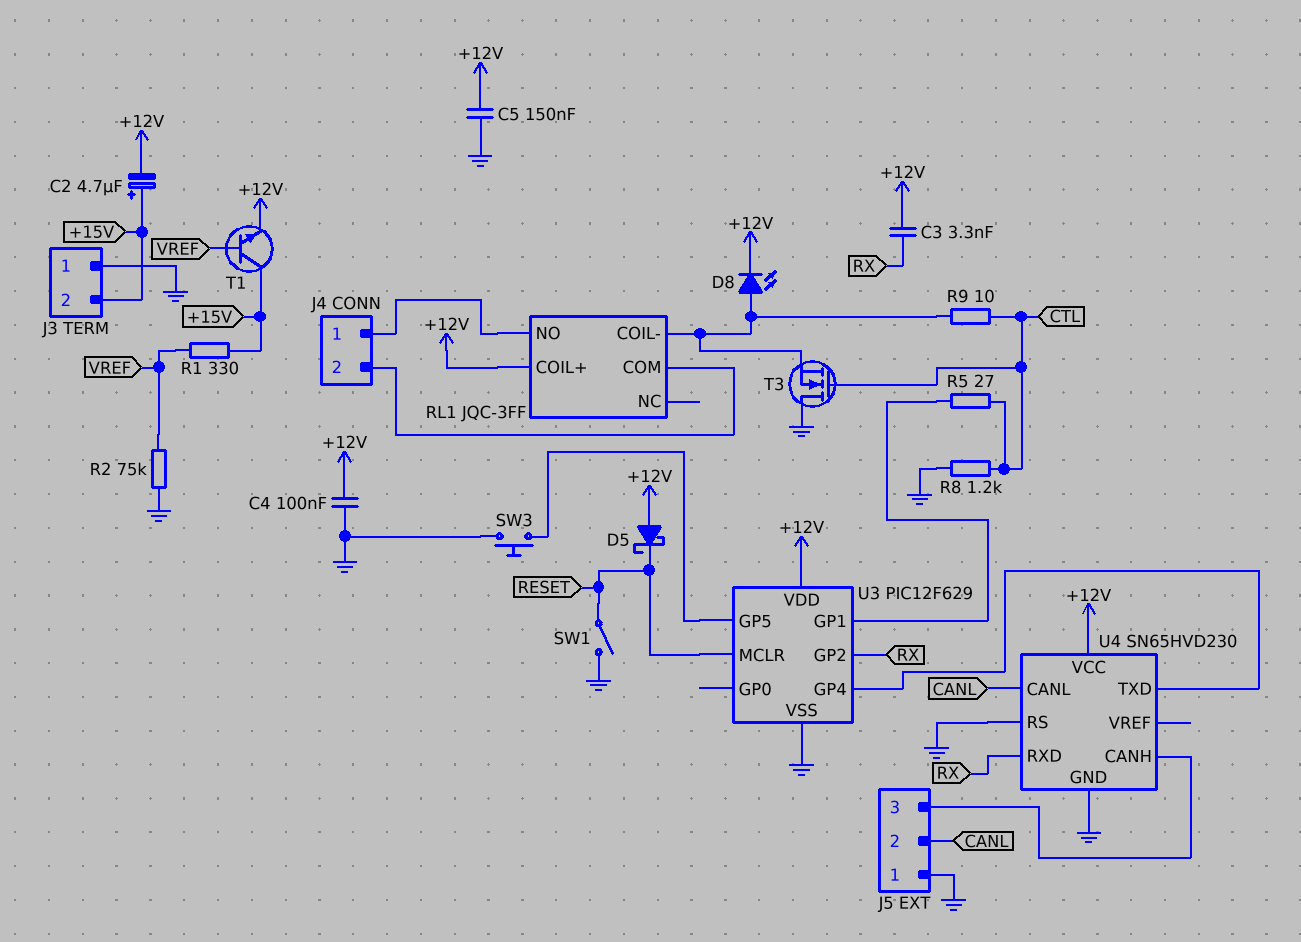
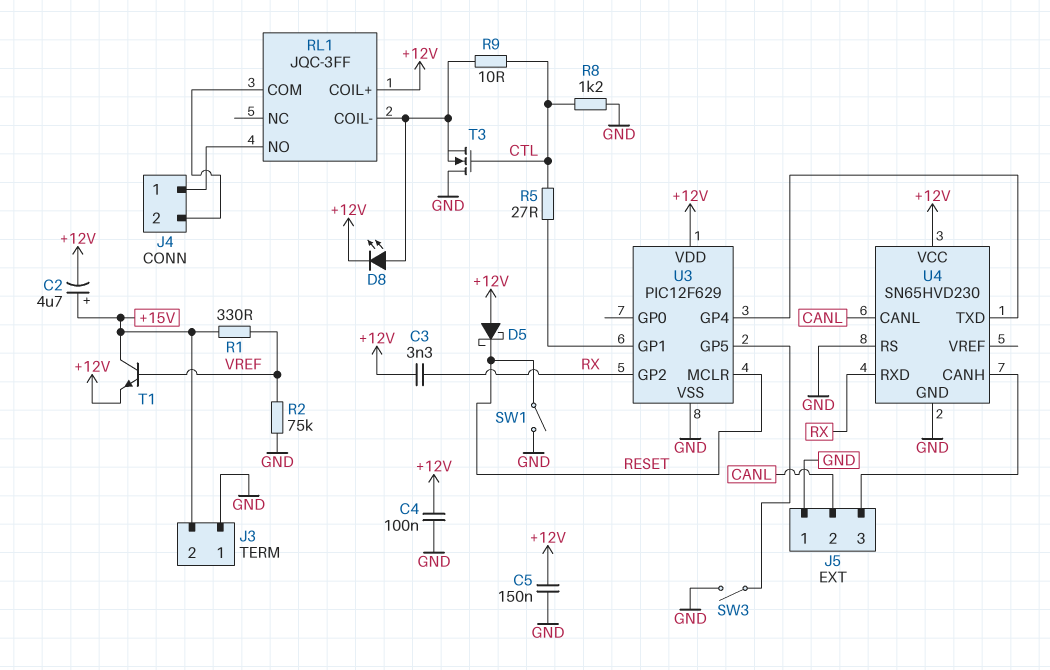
SW3: button (GND, U3/GP5) -> switch (GND, U3/GP5)

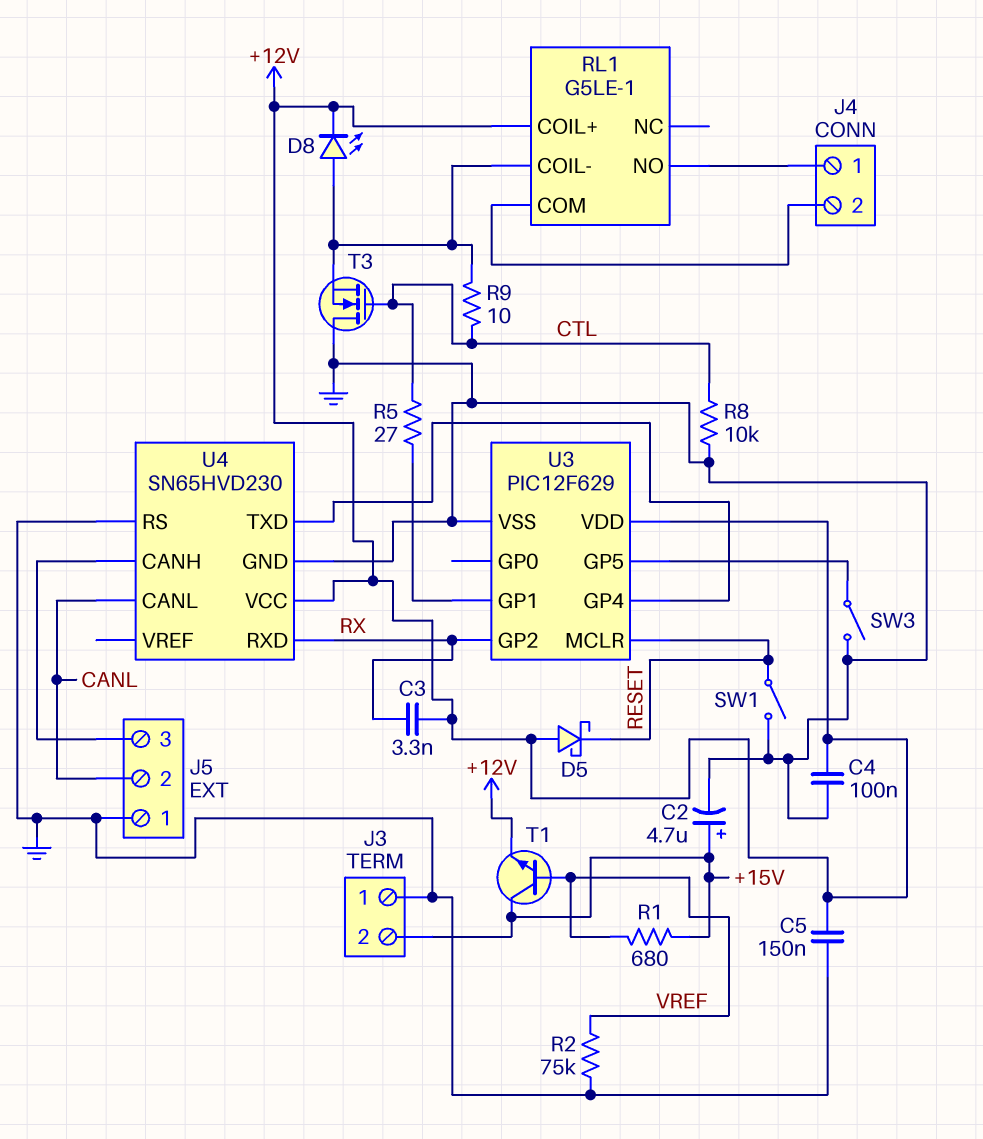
C2: 4.7uF (plus +15V, minus +12V) -> 4.7uF (plus +15V, minus GND)
R1: 330 (+15V, VREF) -> 680 (+15V, VREF)
R8: 1.2k (CTL, GND) -> 10k (CTL, GND)
RL1: JQC-3FF -> G5LE-1

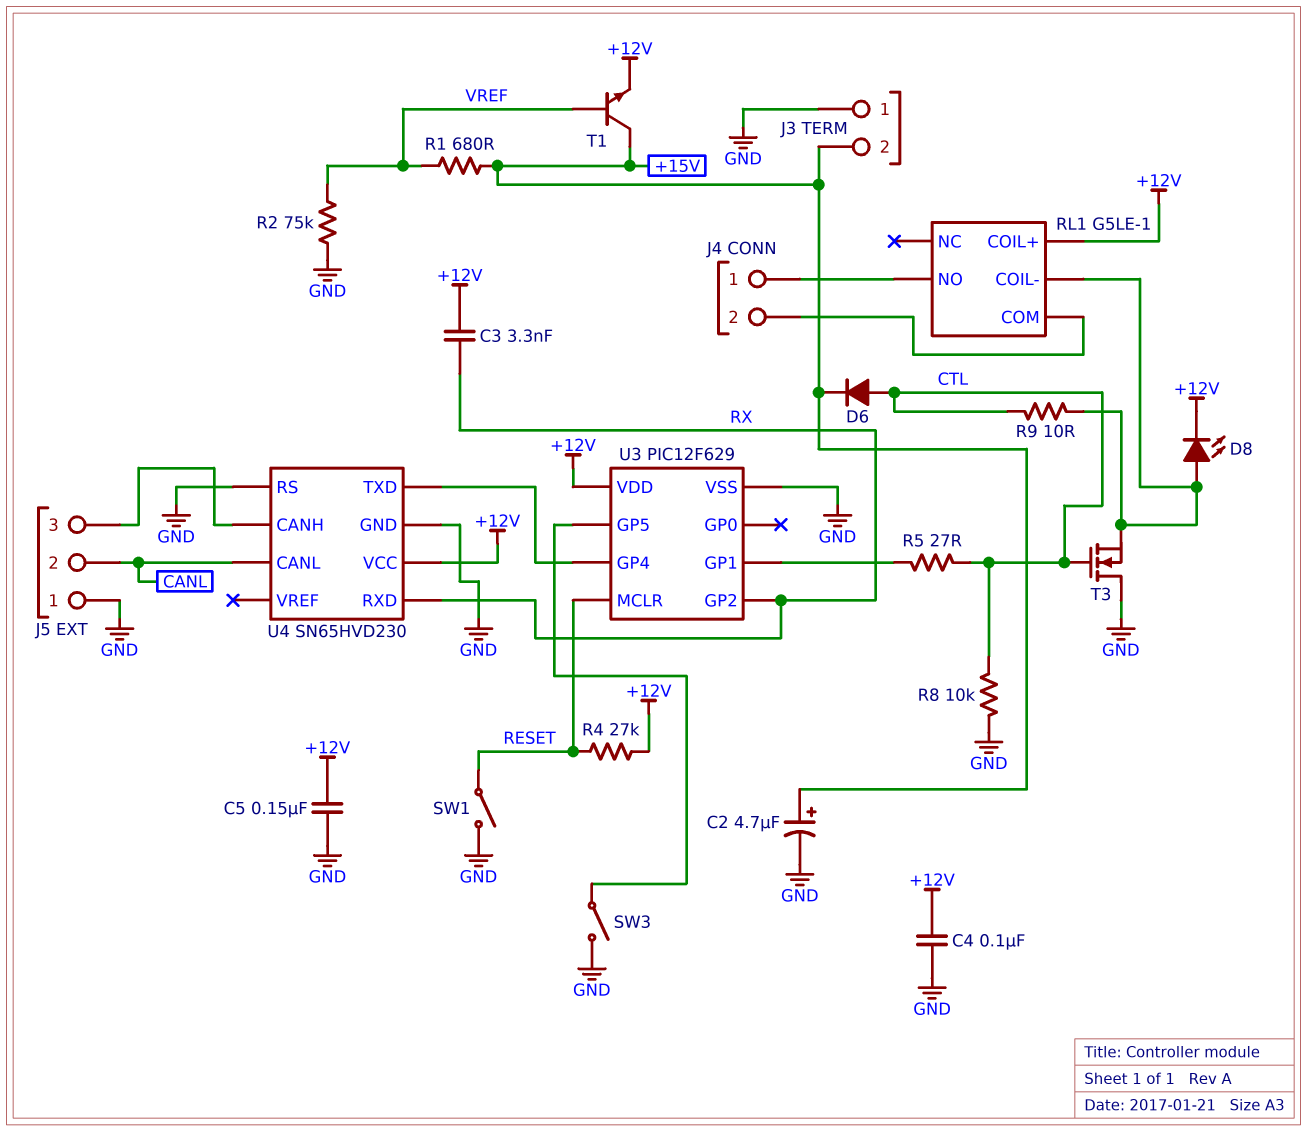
D5: schottky (A +12V, K RESET) -> none
D6: none -> diode (A CTL, K +15V)
R4: none -> 27k (+12V, RESET)

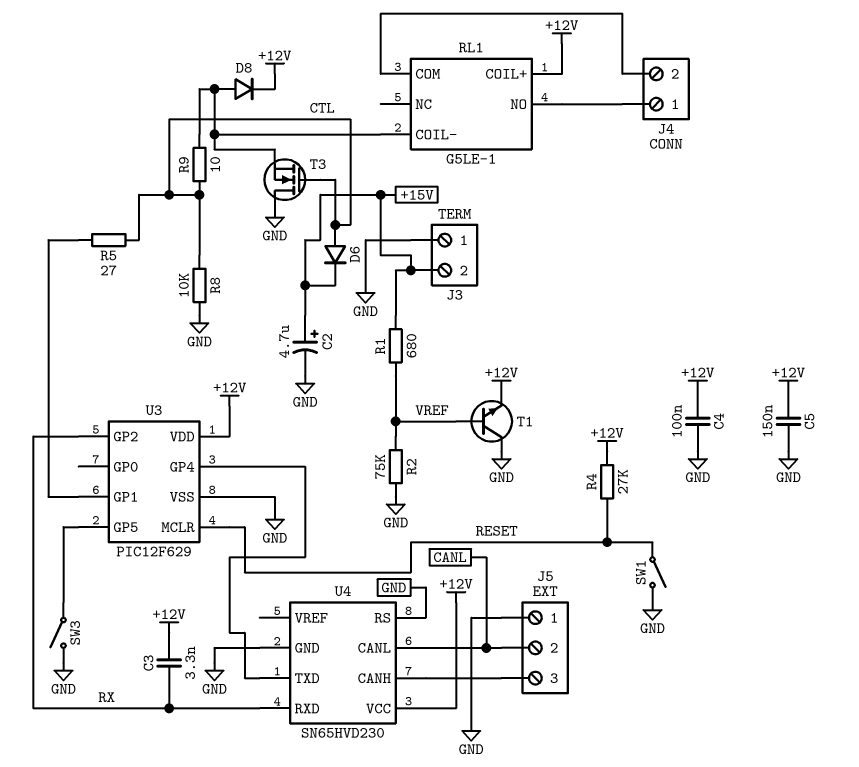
D8: LED (A RL1/COIL-, K +12V) -> diode (A RL1/COIL-, K +12V)
T1: NPN (B VREF, C +15V, E +12V) -> NPN (B VREF, C GND, E +12V)

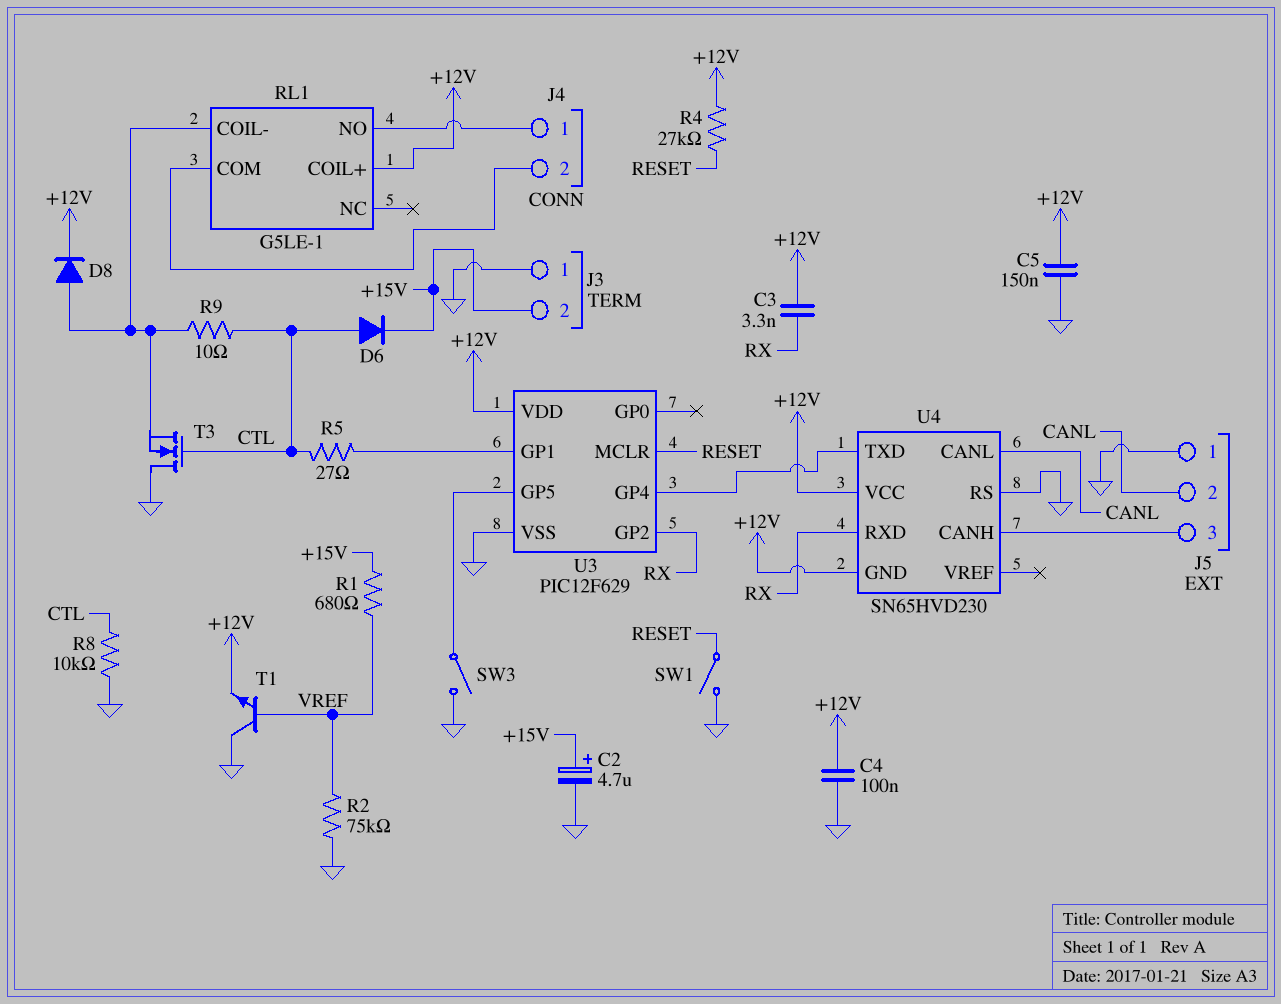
U4 pin GND: GND -> +12V

